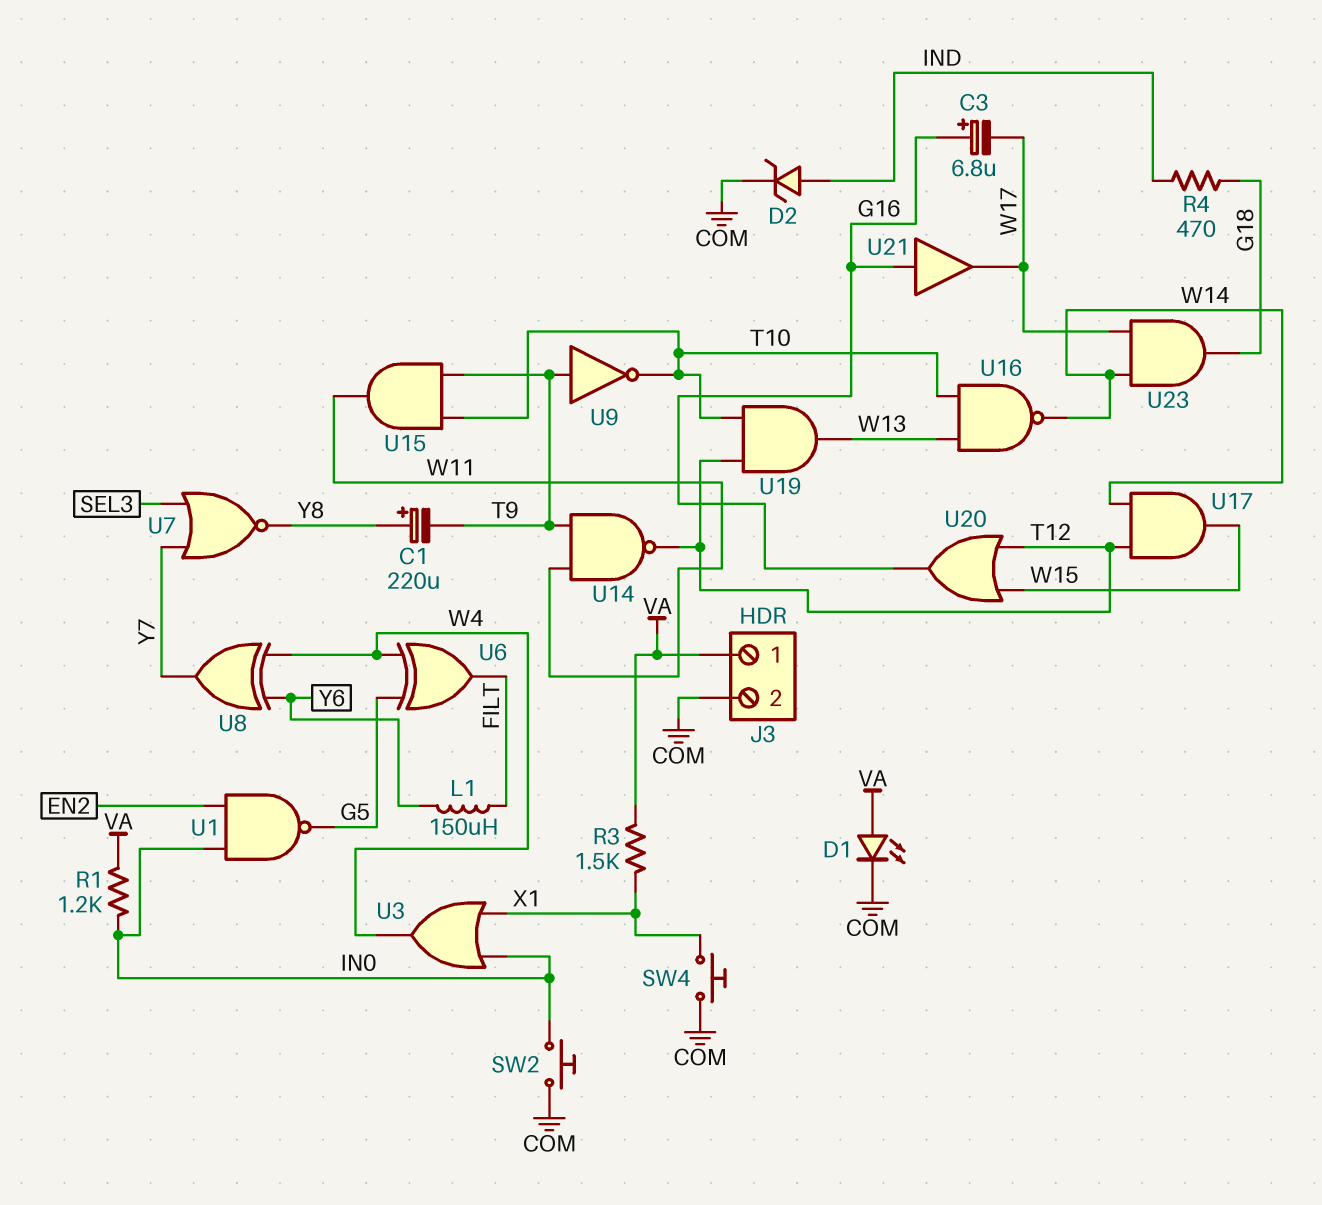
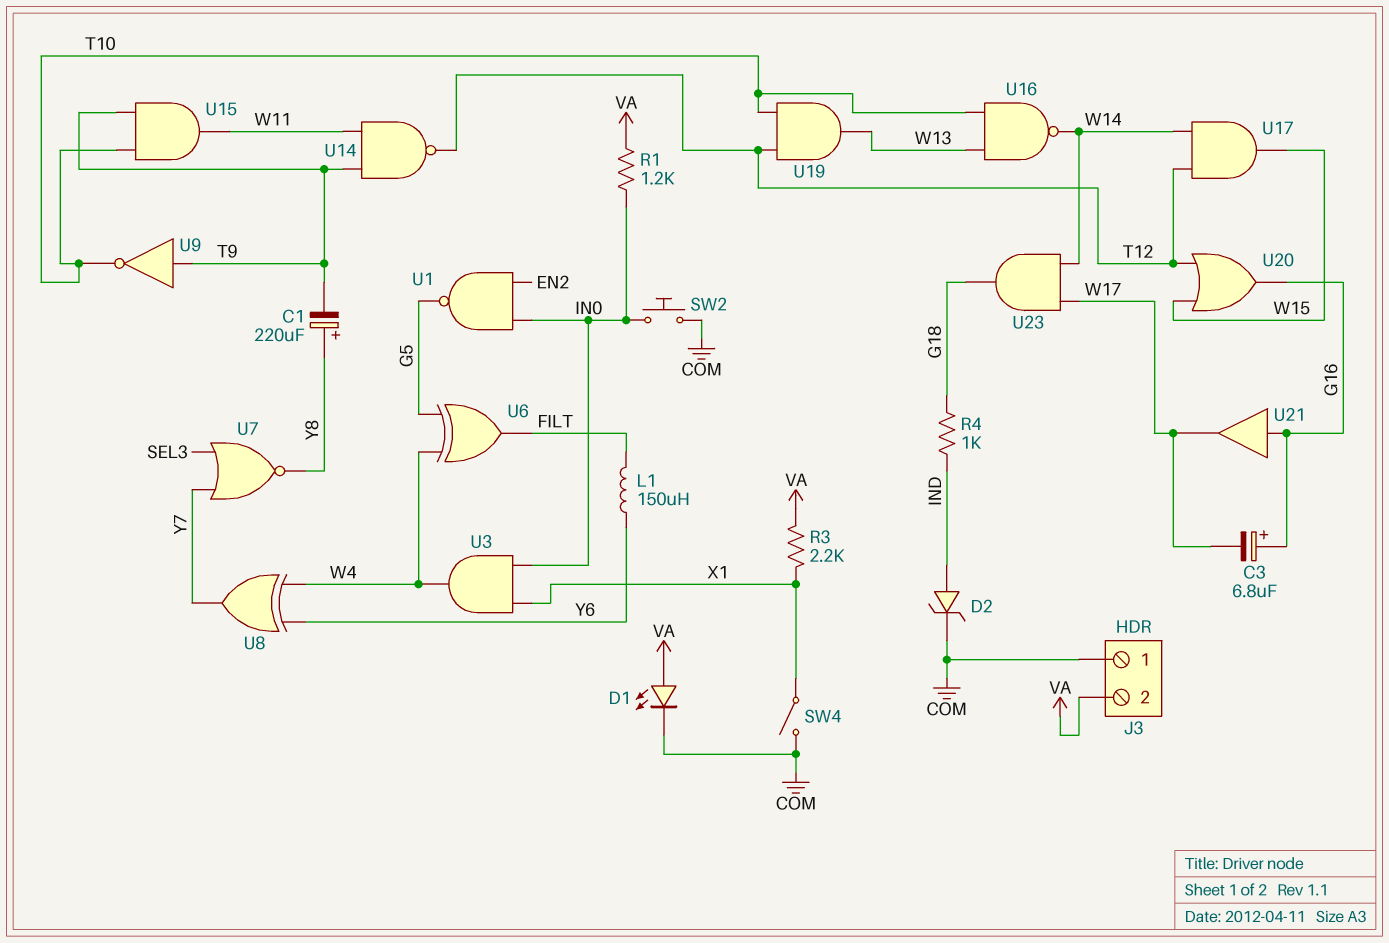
J3 pin 1: VA -> COM
J3 pin 2: COM -> VA
R3: 1.5k (VA, X1) -> 2.2k (VA, X1)
R4: 470 (G18, IND) -> 1k (G18, IND)
SW4: button (COM, X1) -> switch (COM, X1)
U3: OR (in IN0, in X1, out W4) -> AND (in IN0, in X1, out W4)

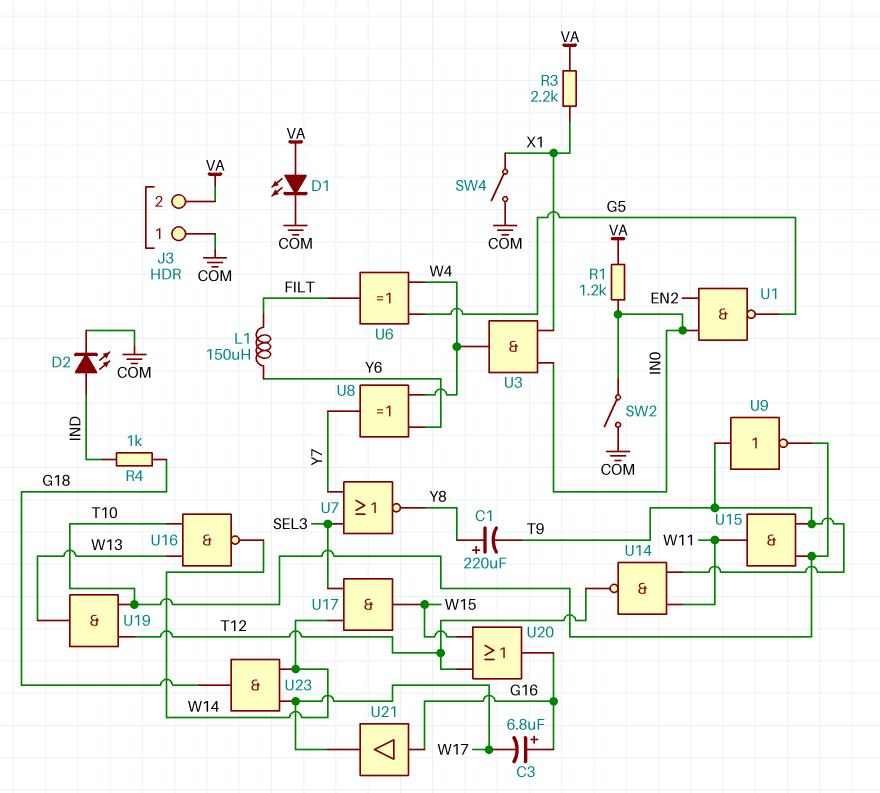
D2: zener (A IND, K COM) -> LED (A IND, K COM)
SW2: button (COM, IN0) -> switch (COM, IN0)
U17: AND (in T12, in W14, out W15) -> AND (in SEL3, in W14, out W15)

